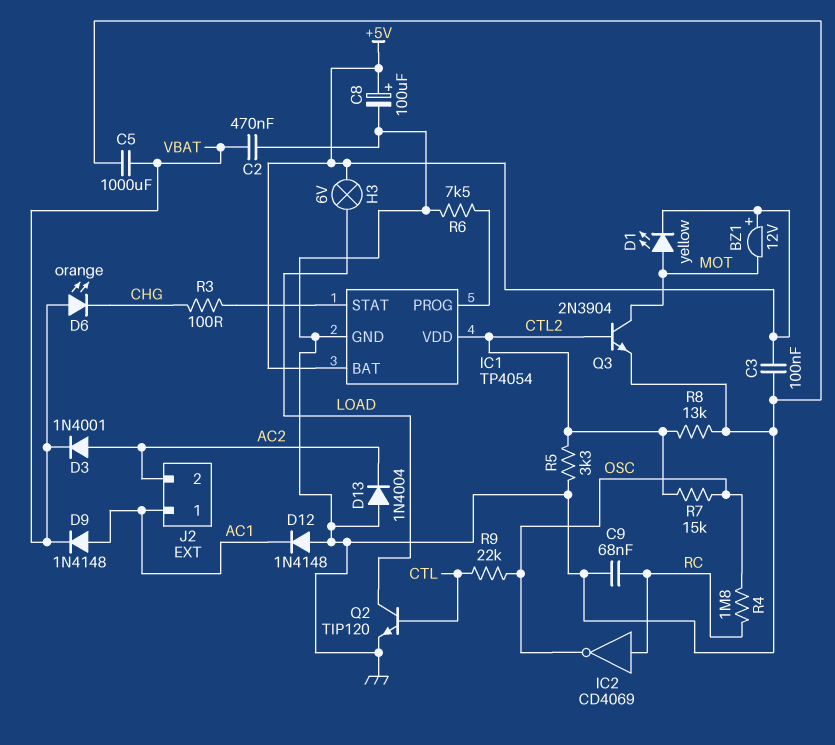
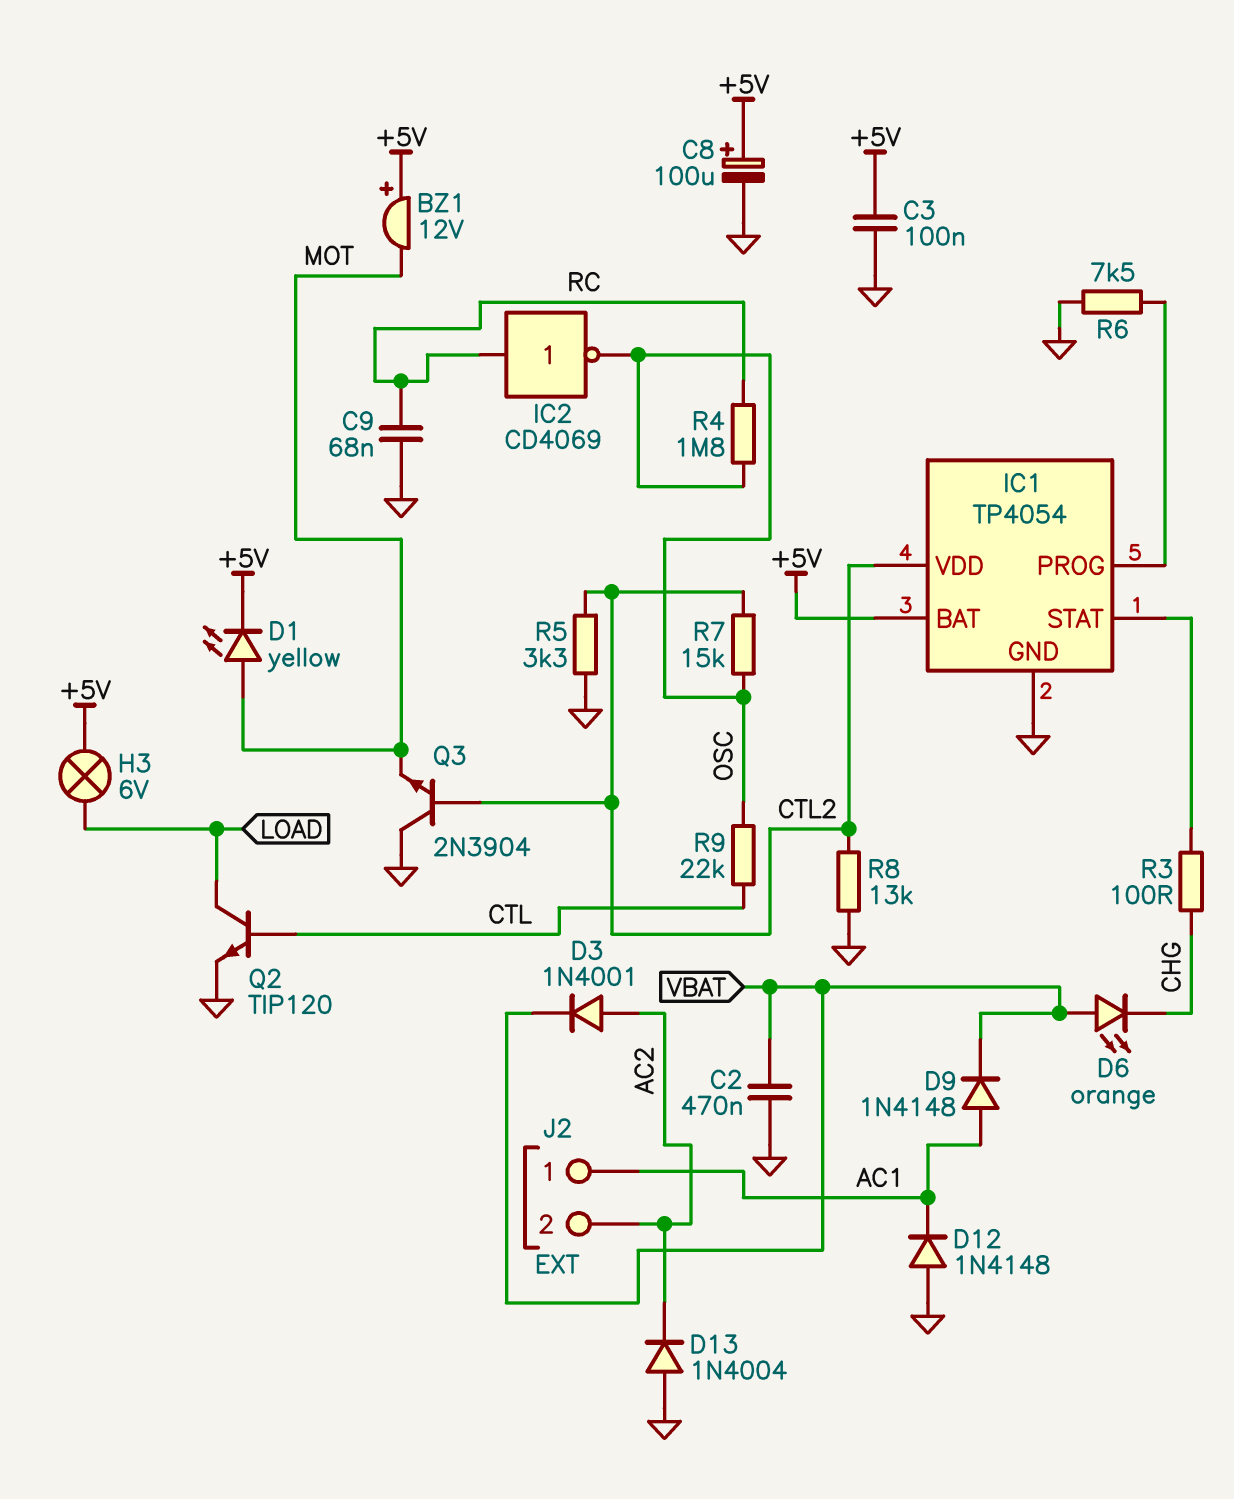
C5: 1000uF (GND, VBAT) -> none
Q3: NPN 2N3904 (B CTL2, C MOT, E GND) -> NPN 2N3904 (B CTL2, C GND, E MOT)

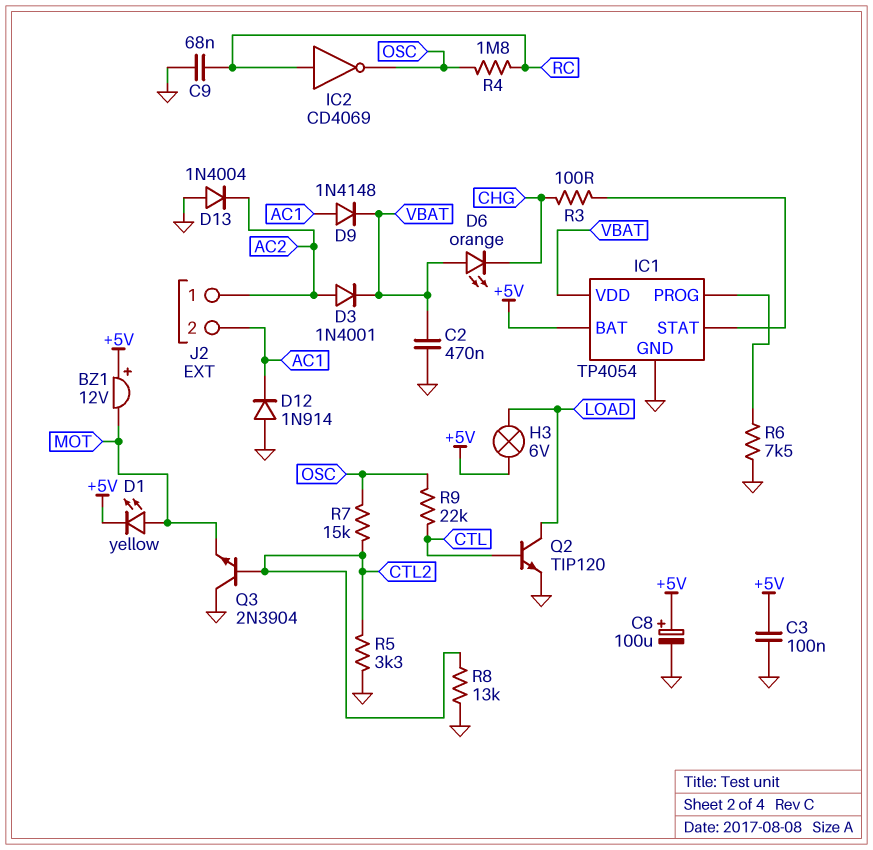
D12: diode 1N4148 (A GND, K AC1) -> diode 1N914 (A GND, K AC1)
IC1 pin VDD: CTL2 -> VBAT
J2 pin 1: AC1 -> AC2
J2 pin 2: AC2 -> AC1

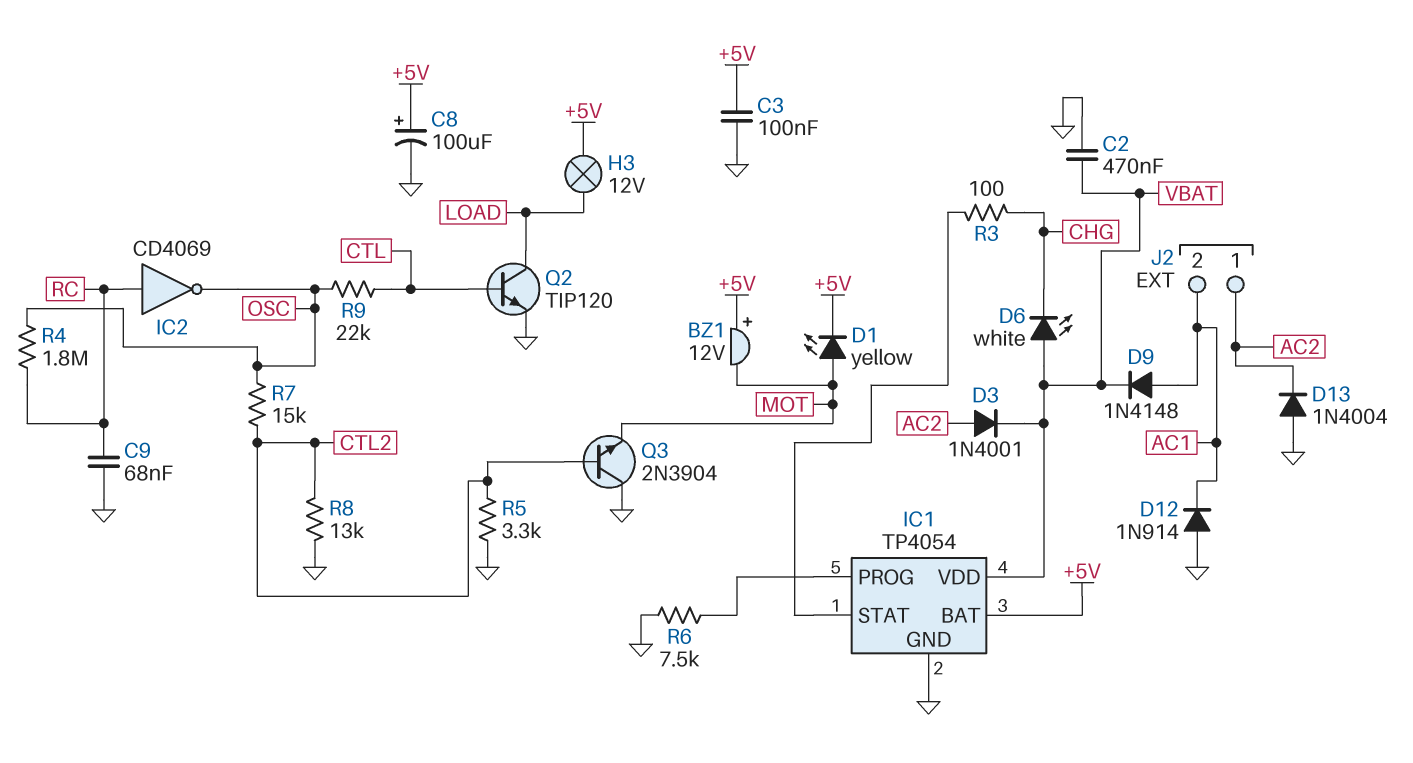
D6: LED orange (A VBAT, K CHG) -> LED white (A VBAT, K CHG)
H3: lamp 6V (+5V, LOAD) -> lamp 12V (+5V, LOAD)

